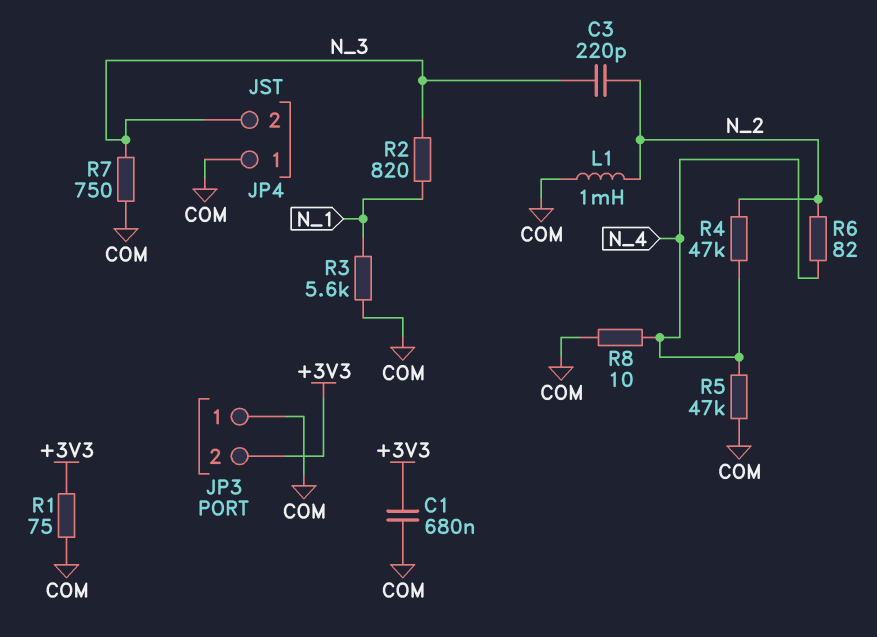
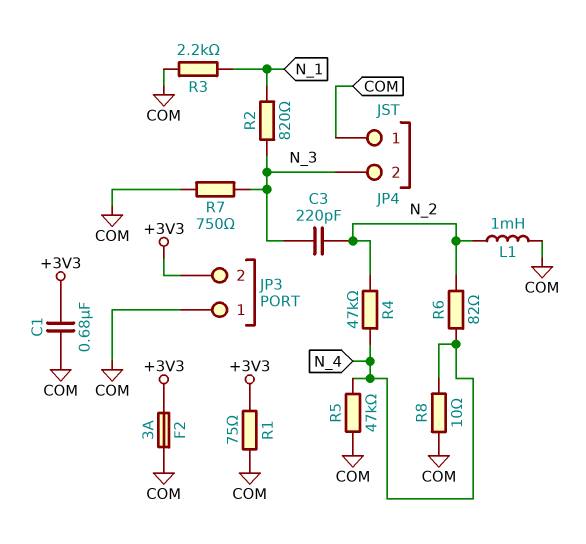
F2: none -> 3A (+3V3, COM)
R3: 5.6k (COM, N_1) -> 2.2k (COM, N_1)

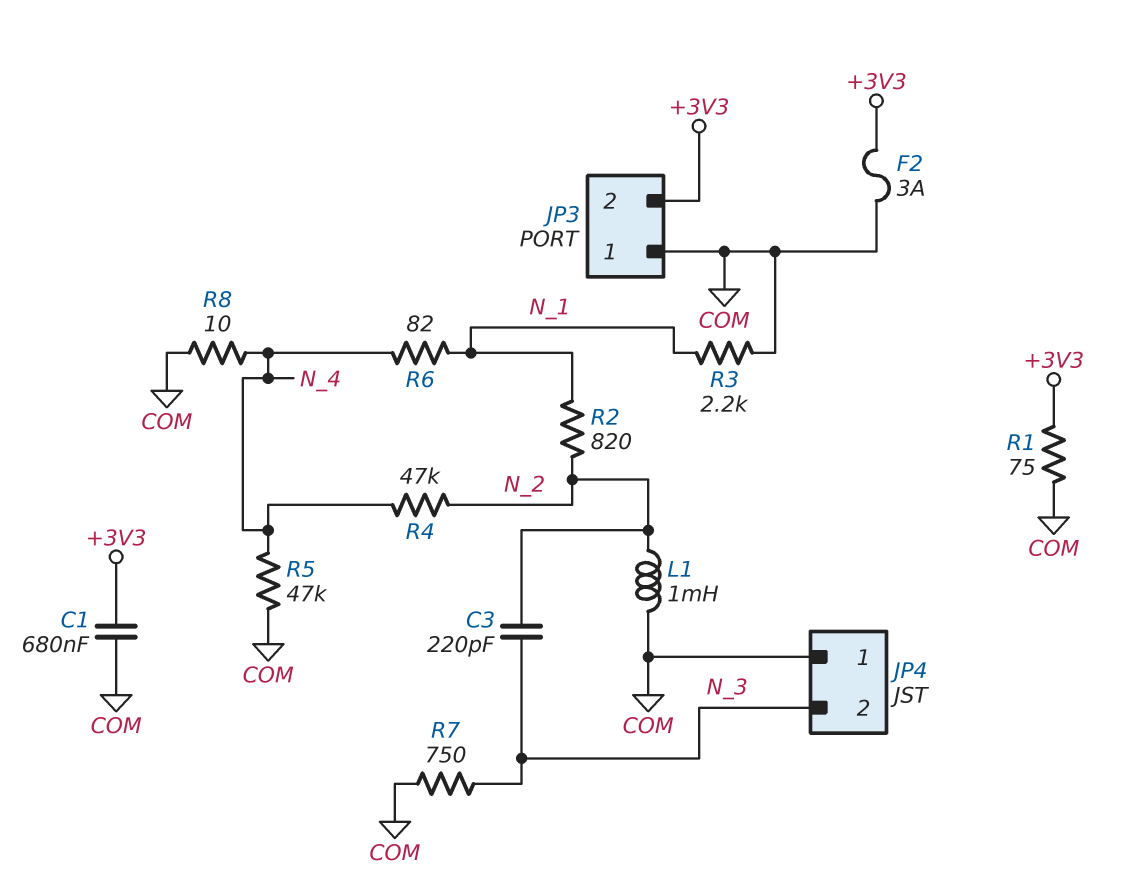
R2: 820 (N_1, N_3) -> 820 (N_1, N_2)
R6: 82 (N_2, N_4) -> 82 (N_1, N_4)

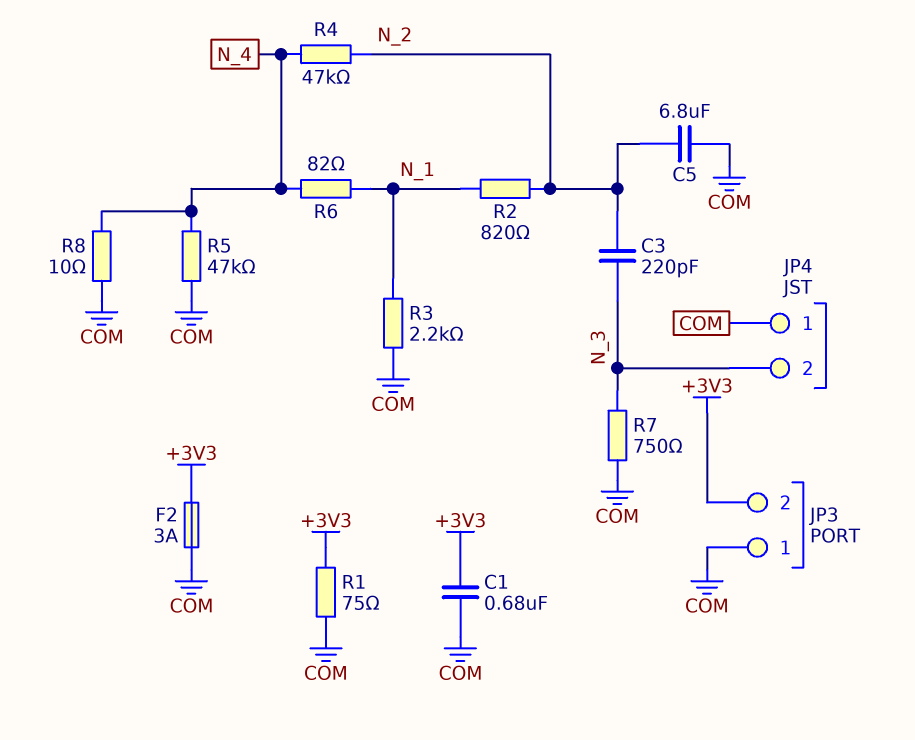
C5: none -> 6.8uF (COM, N_2)
L1: 1mH (COM, N_2) -> none

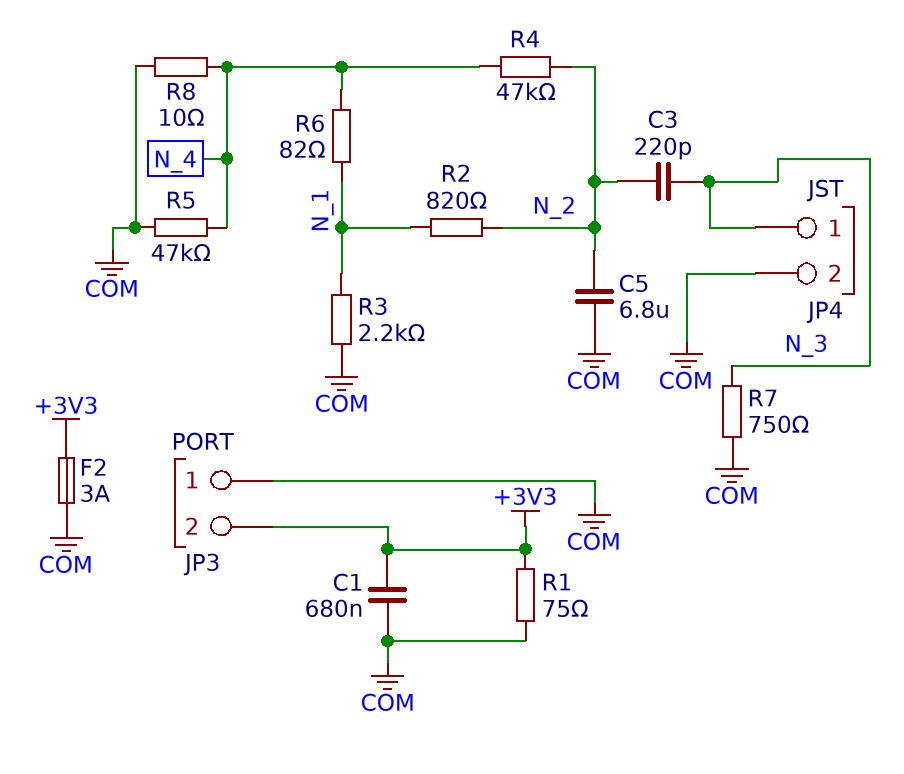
JP4 pin 1: COM -> N_3
JP4 pin 2: N_3 -> COM

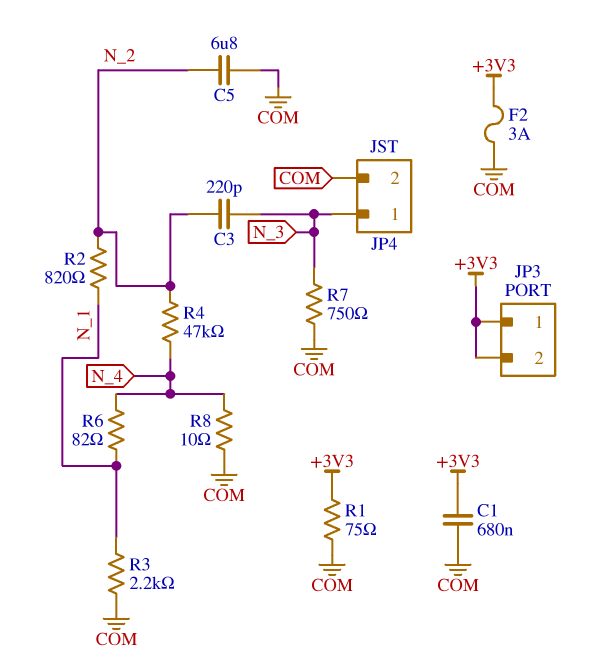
JP3 pin 1: COM -> +3V3
R5: 47k (COM, N_4) -> none

